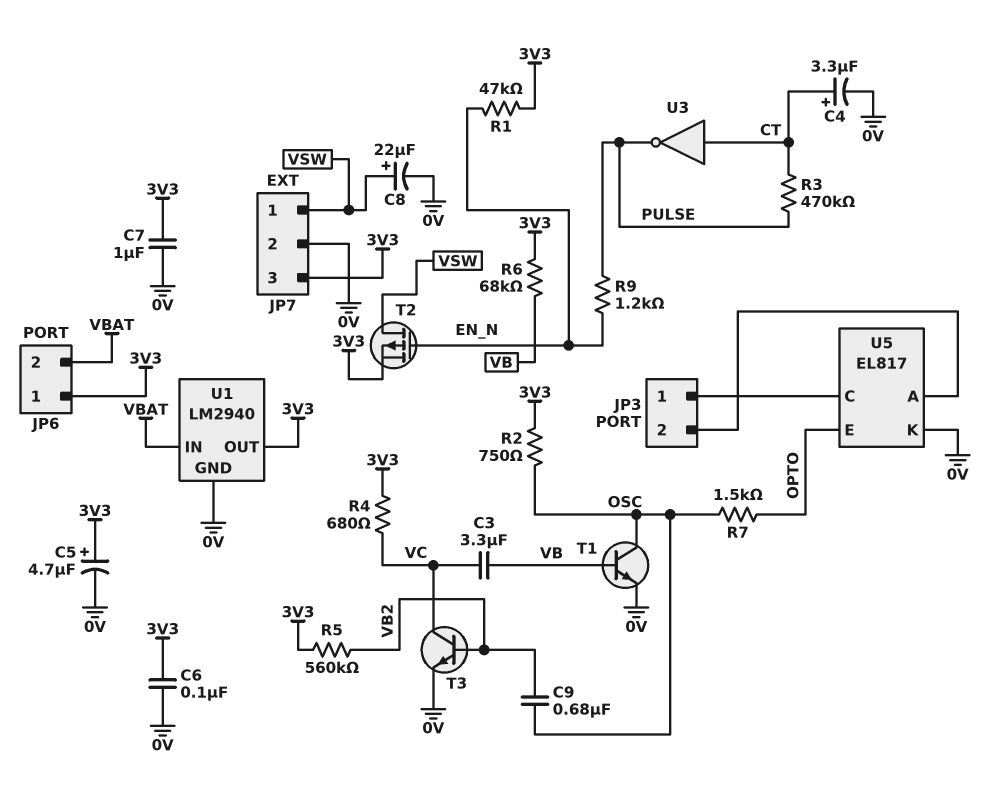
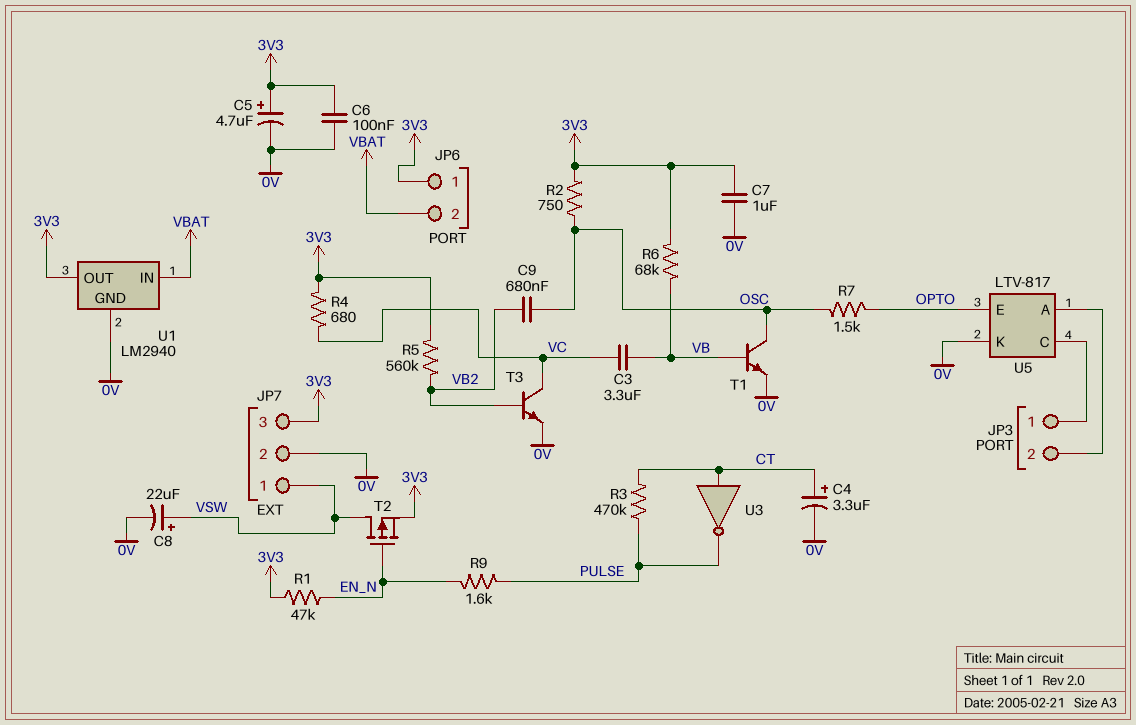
R9: 1.2k (EN_N, PULSE) -> 1.6k (EN_N, PULSE)
U5: EL817 -> LTV-817

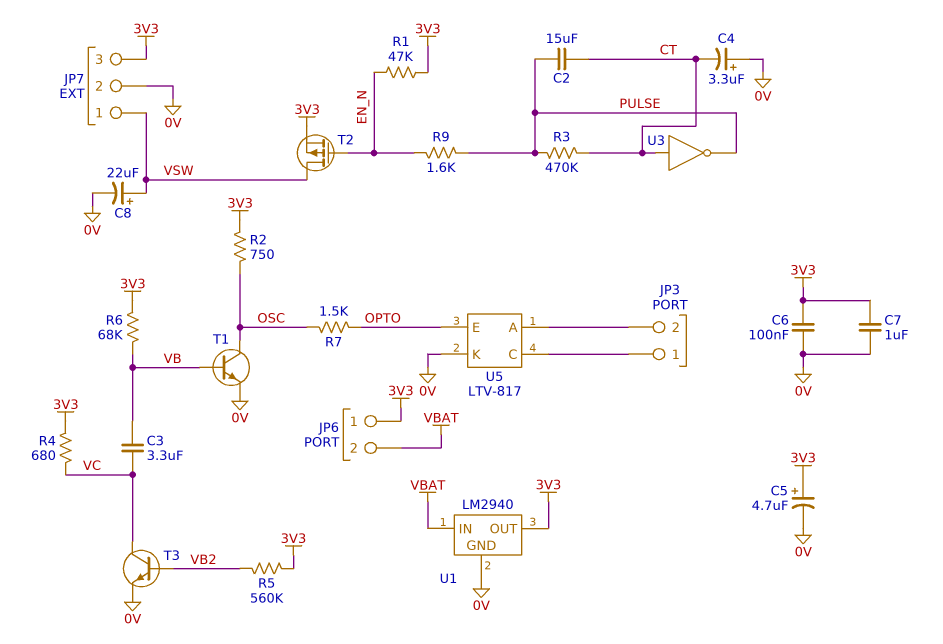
C2: none -> 15uF (CT, PULSE)
C4: 3.3uF (plus CT, minus 0V) -> 3.3uF (plus 0V, minus CT)
C9: 680nF (OSC, VB2) -> none

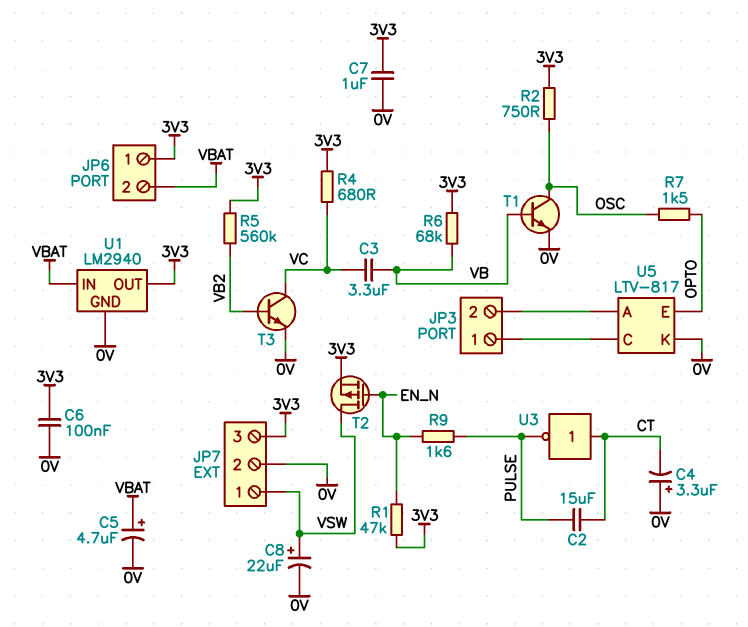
C5: 4.7uF (plus 3V3, minus 0V) -> 4.7uF (plus VBAT, minus 0V)
R3: 470k (CT, PULSE) -> none

